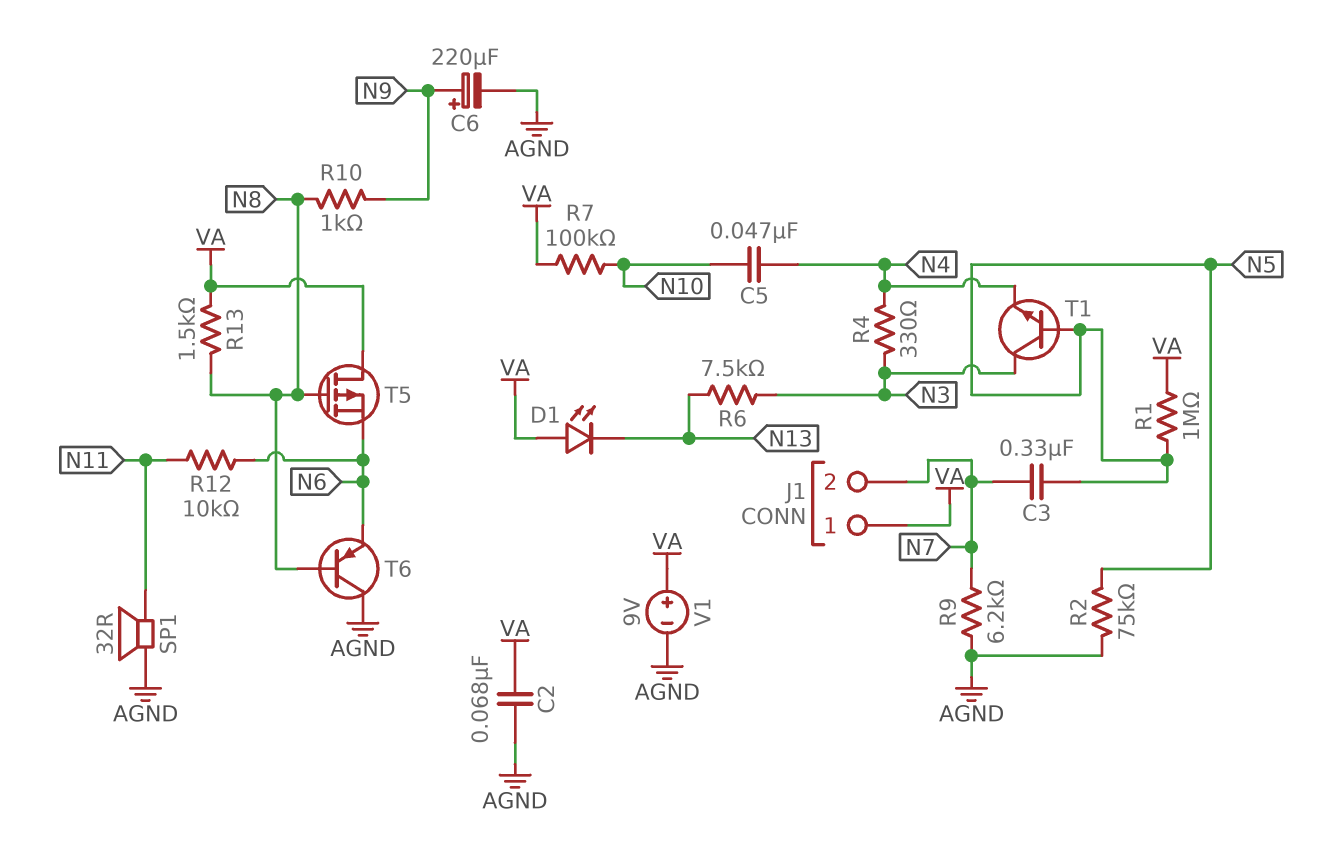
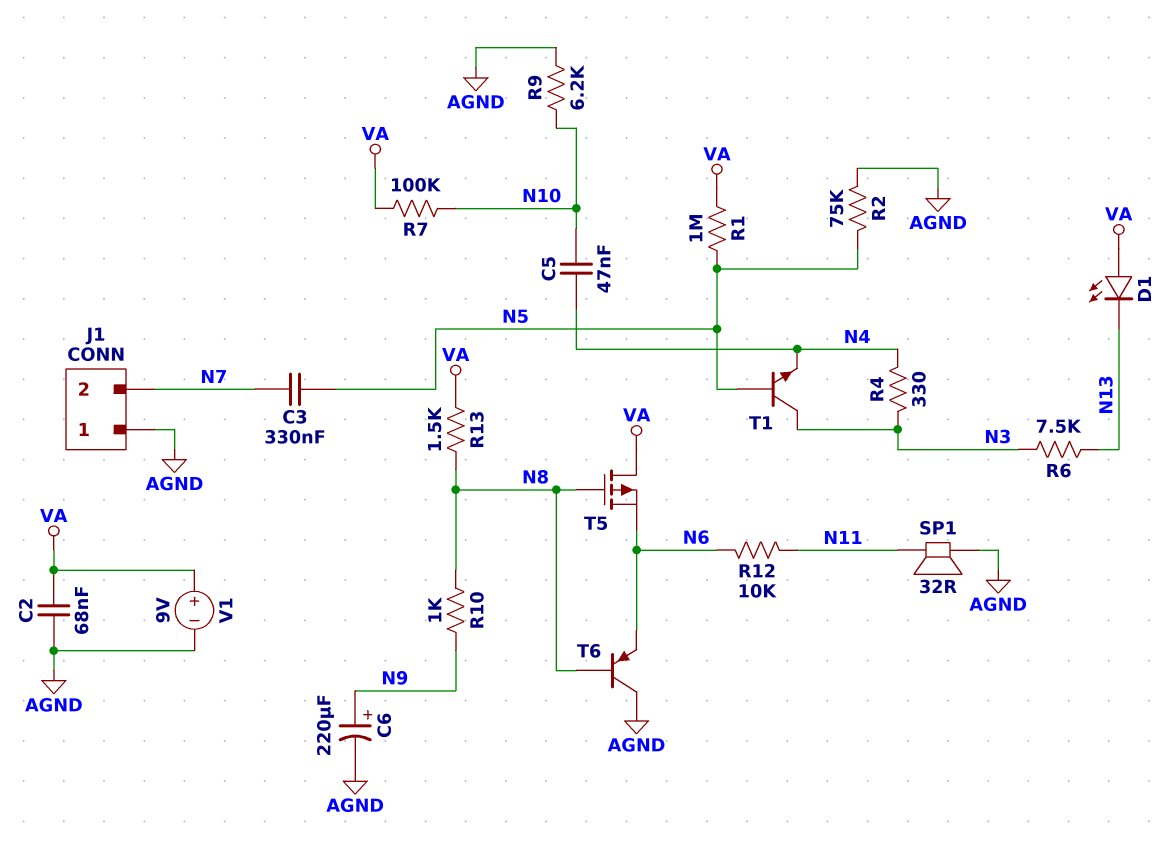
J1 pin 1: VA -> AGND
R9: 6.2k (AGND, N7) -> 6.2k (AGND, N10)

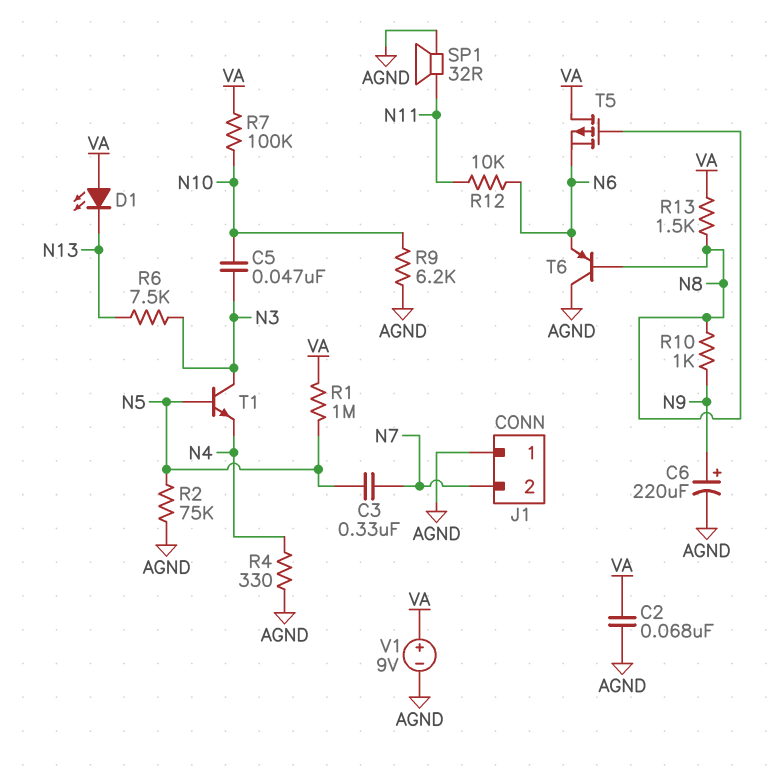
C5: 47nF (N4, N10) -> 47nF (N3, N10)
R4: 330 (N3, N4) -> 330 (AGND, N4)

